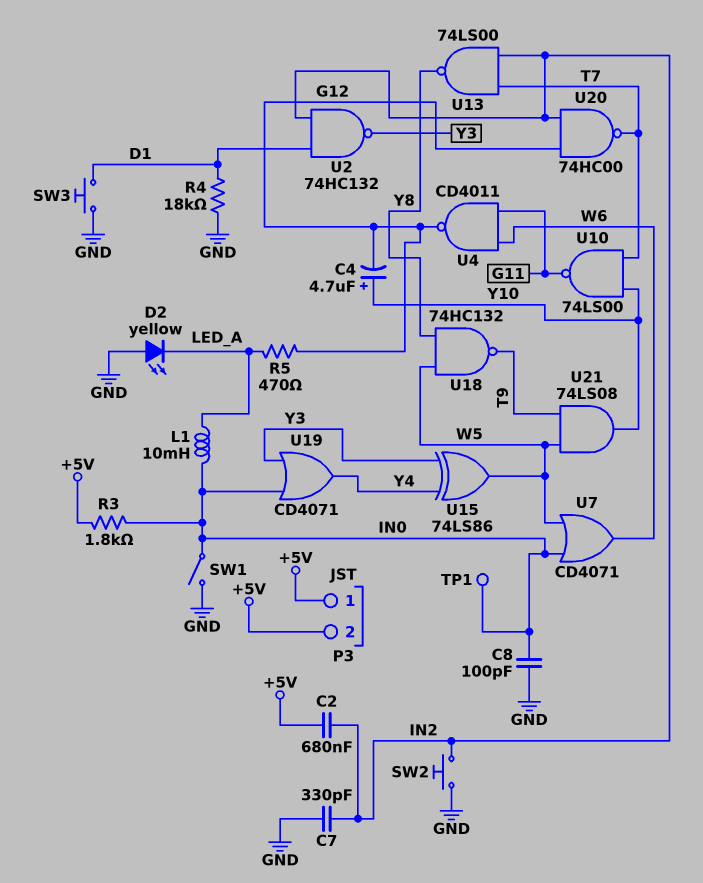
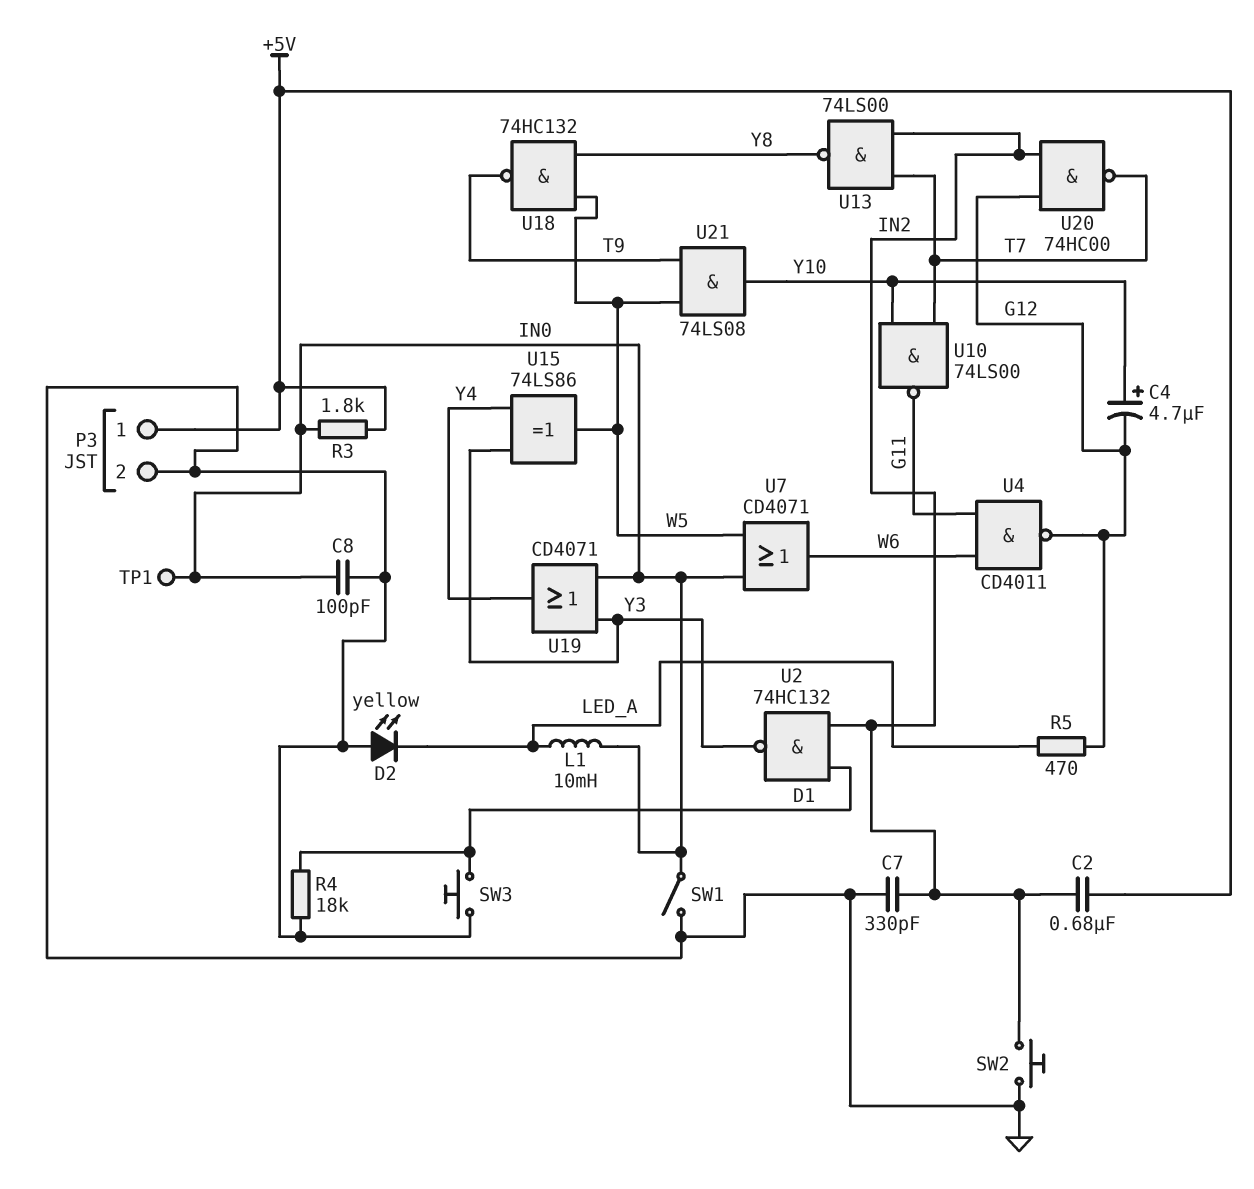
P3 pin 2: +5V -> GND

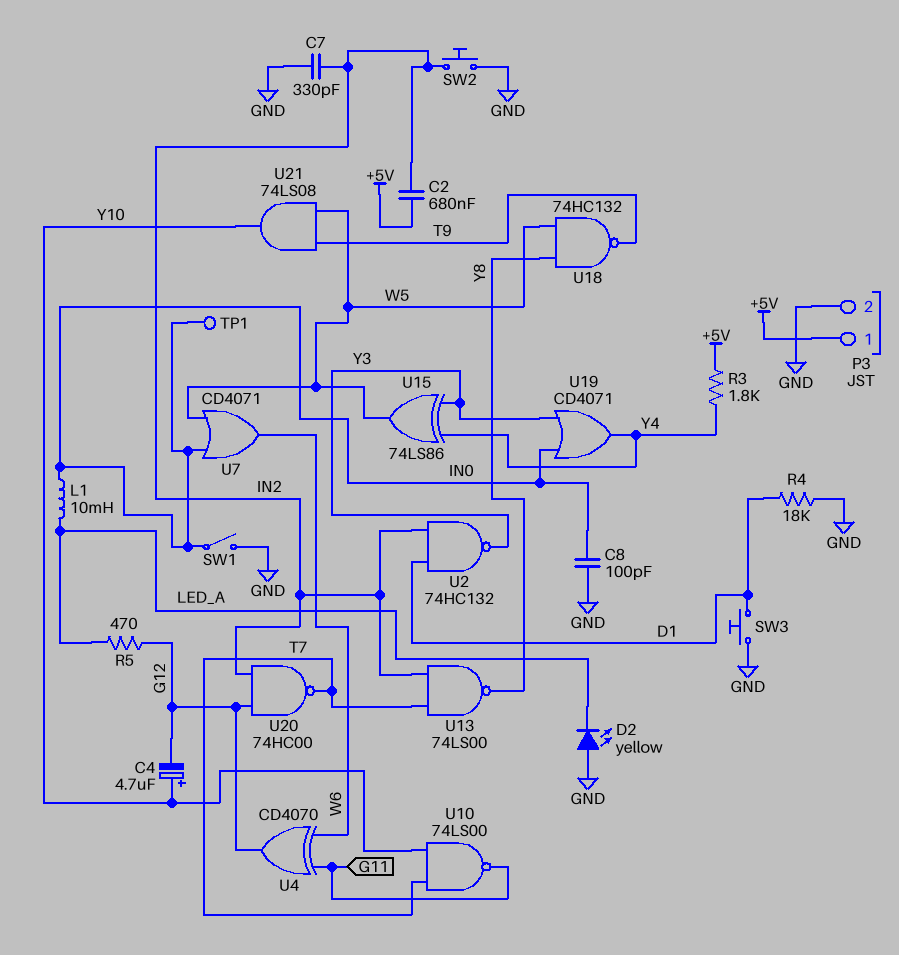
R3: 1.8k (+5V, IN0) -> 1.8k (+5V, Y4)
U4: NAND CD4011 (in G11, in W6, out G12) -> XOR CD4070 (in G11, in W6, out G12)

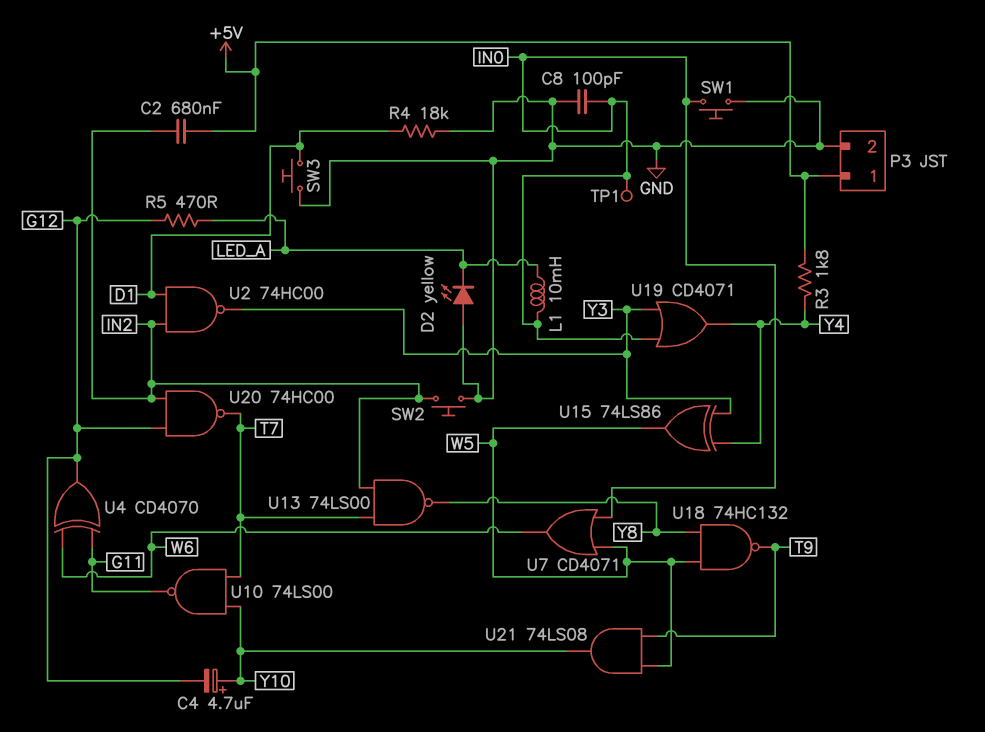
C7: 330pF (GND, IN2) -> none
SW1: switch (GND, IN0) -> button (GND, IN0)
U2: NAND 74HC132 (in D1, in IN2, out Y3) -> NAND 74HC00 (in D1, in IN2, out Y3)

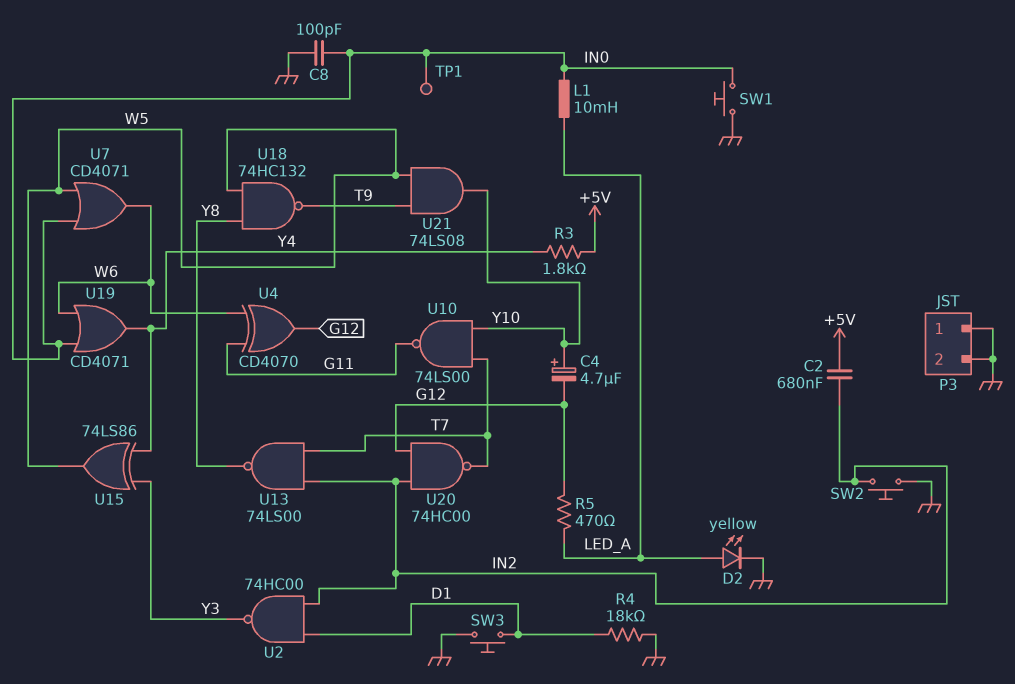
D2: LED yellow (A GND, K LED_A) -> LED yellow (A LED_A, K GND)
P3 pin 1: +5V -> GND
U19: OR CD4071 (in IN0, in Y3, out Y4) -> OR CD4071 (in IN0, in W6, out Y4)

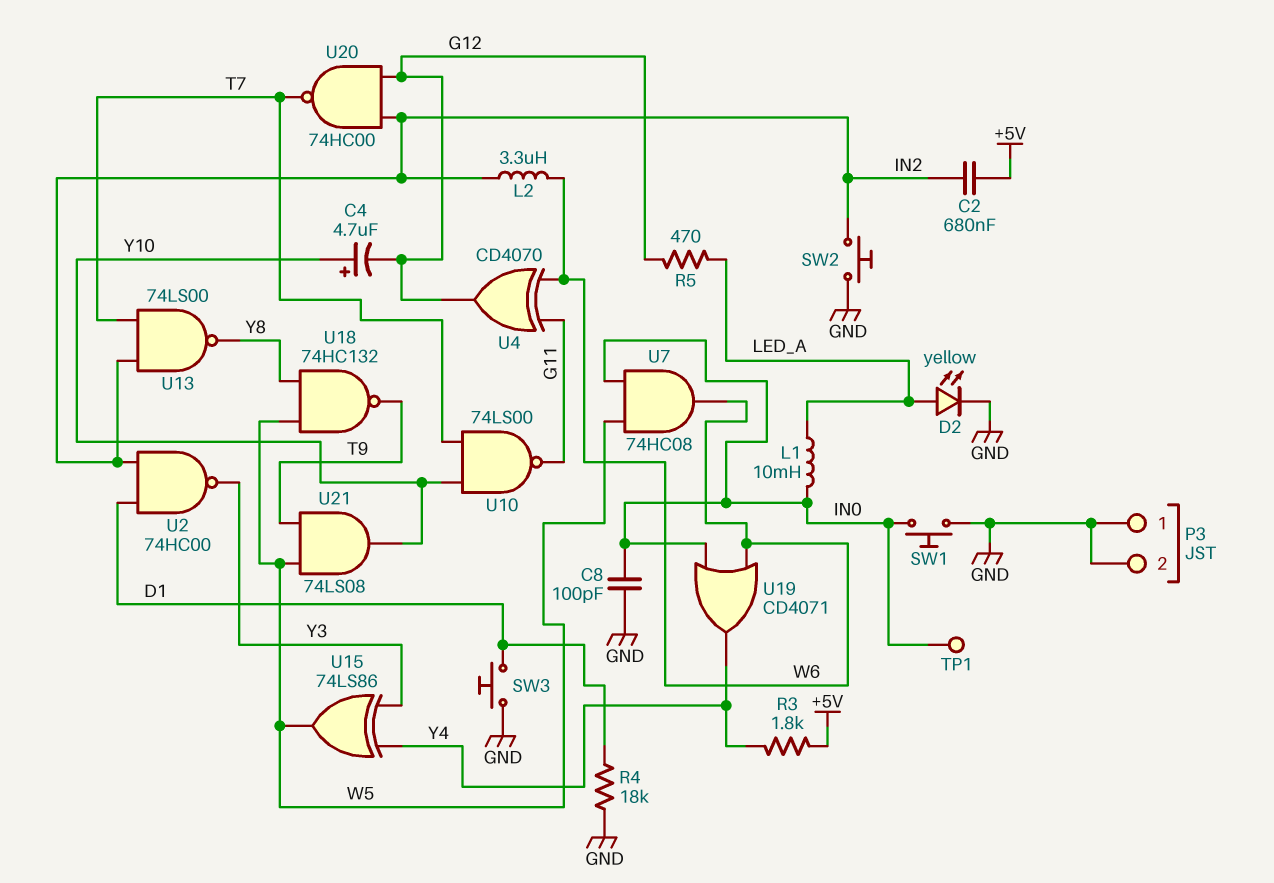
L2: none -> 3.3uH (IN2, W6)
U7: OR CD4071 (in IN0, in W5, out W6) -> AND 74HC08 (in IN0, in W5, out W6)

